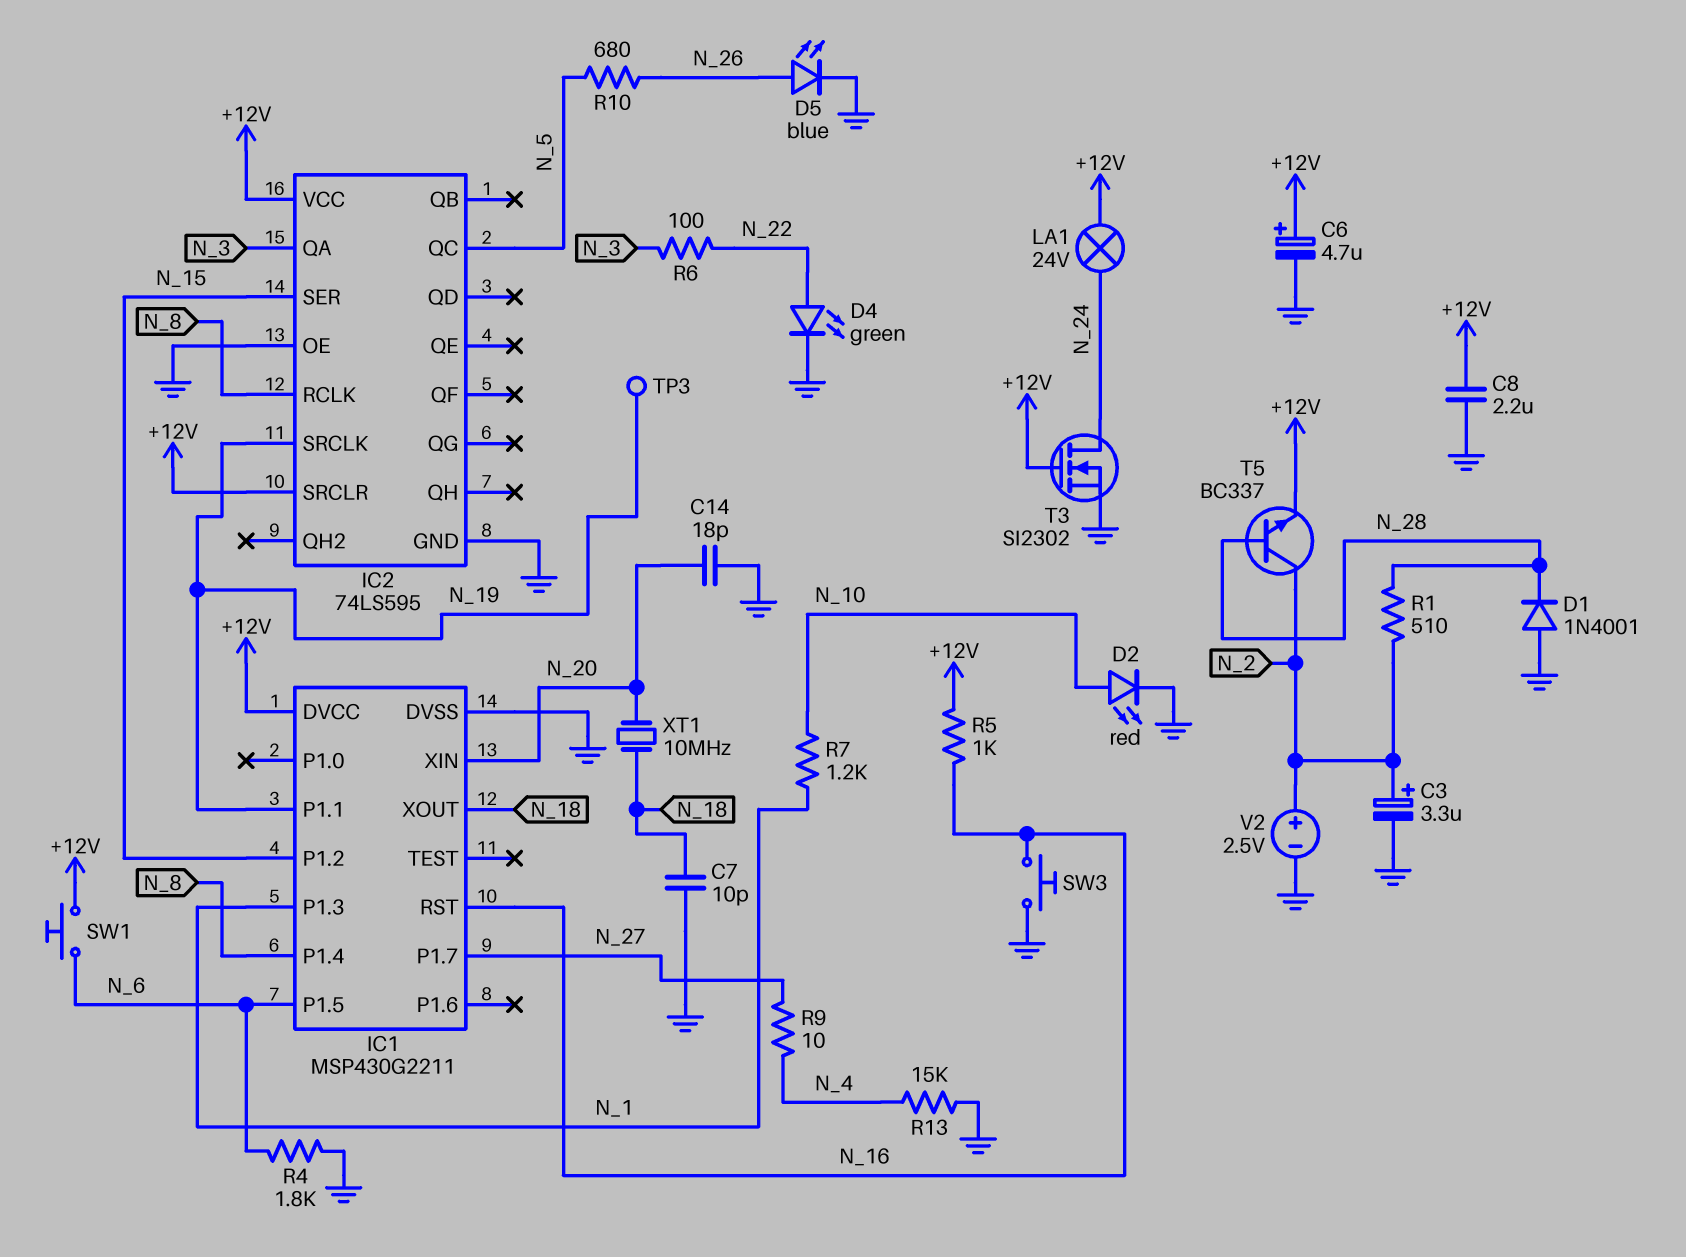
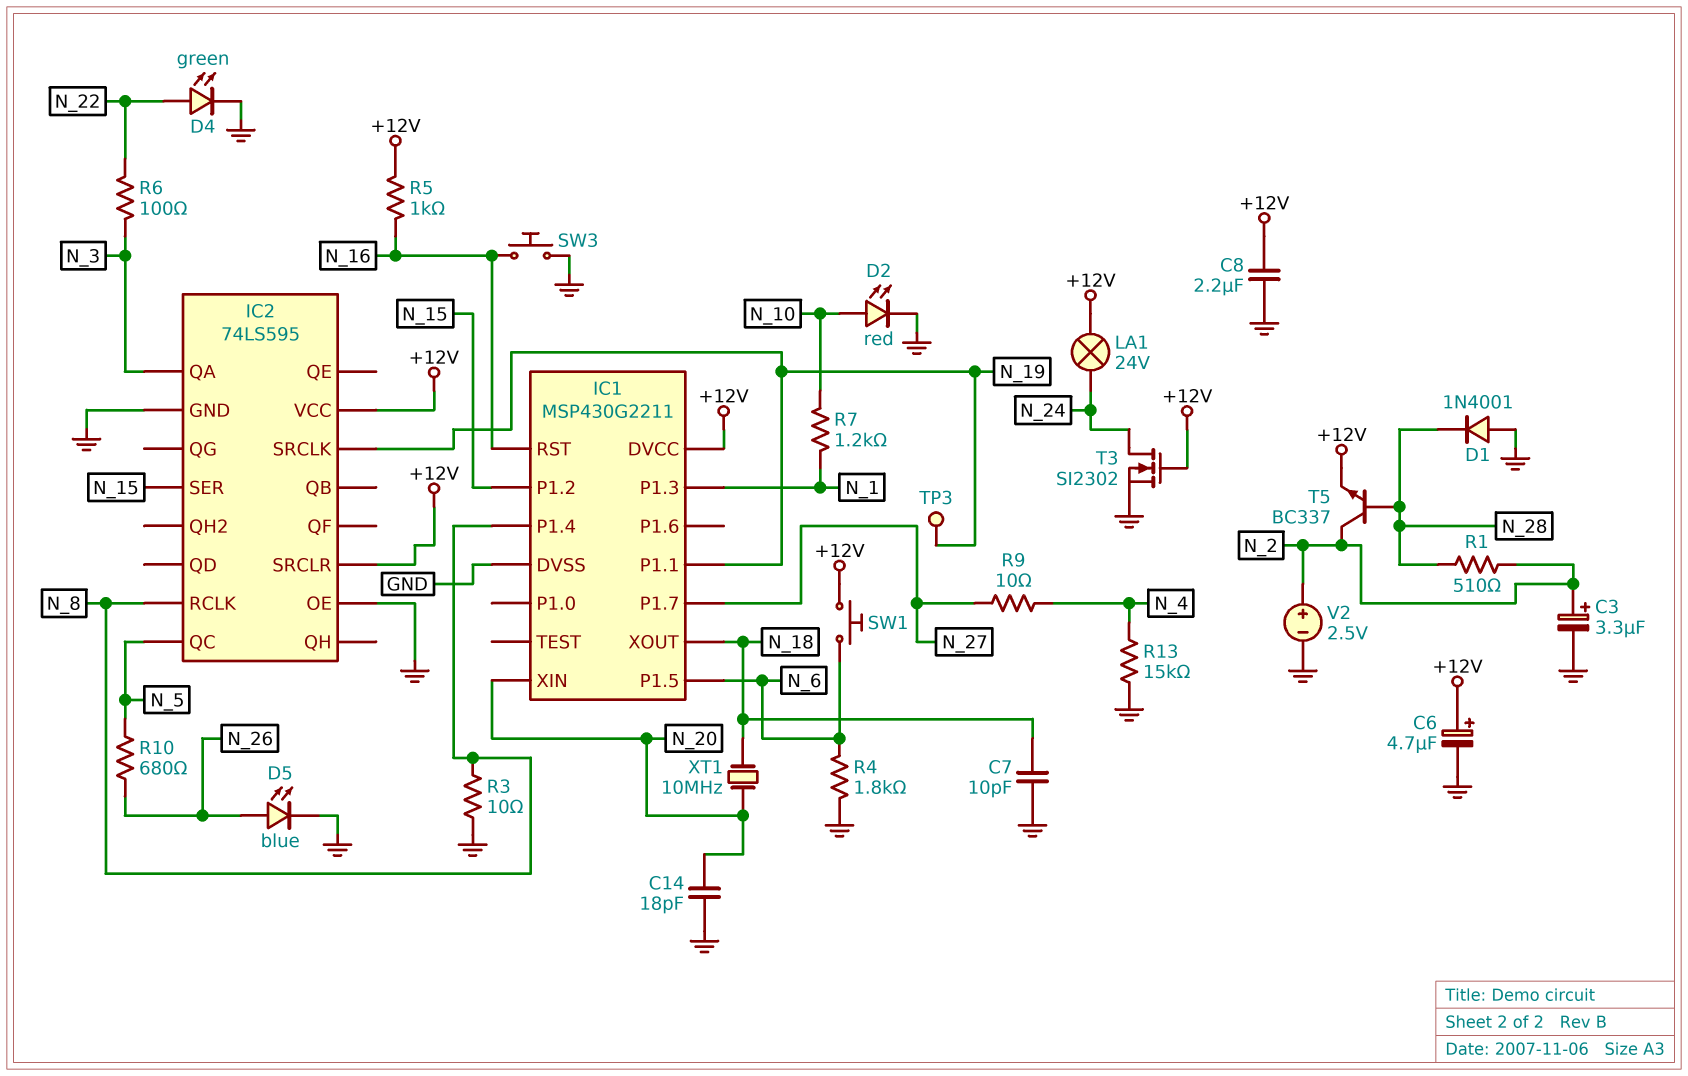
R3: none -> 10 (GND, N_8)

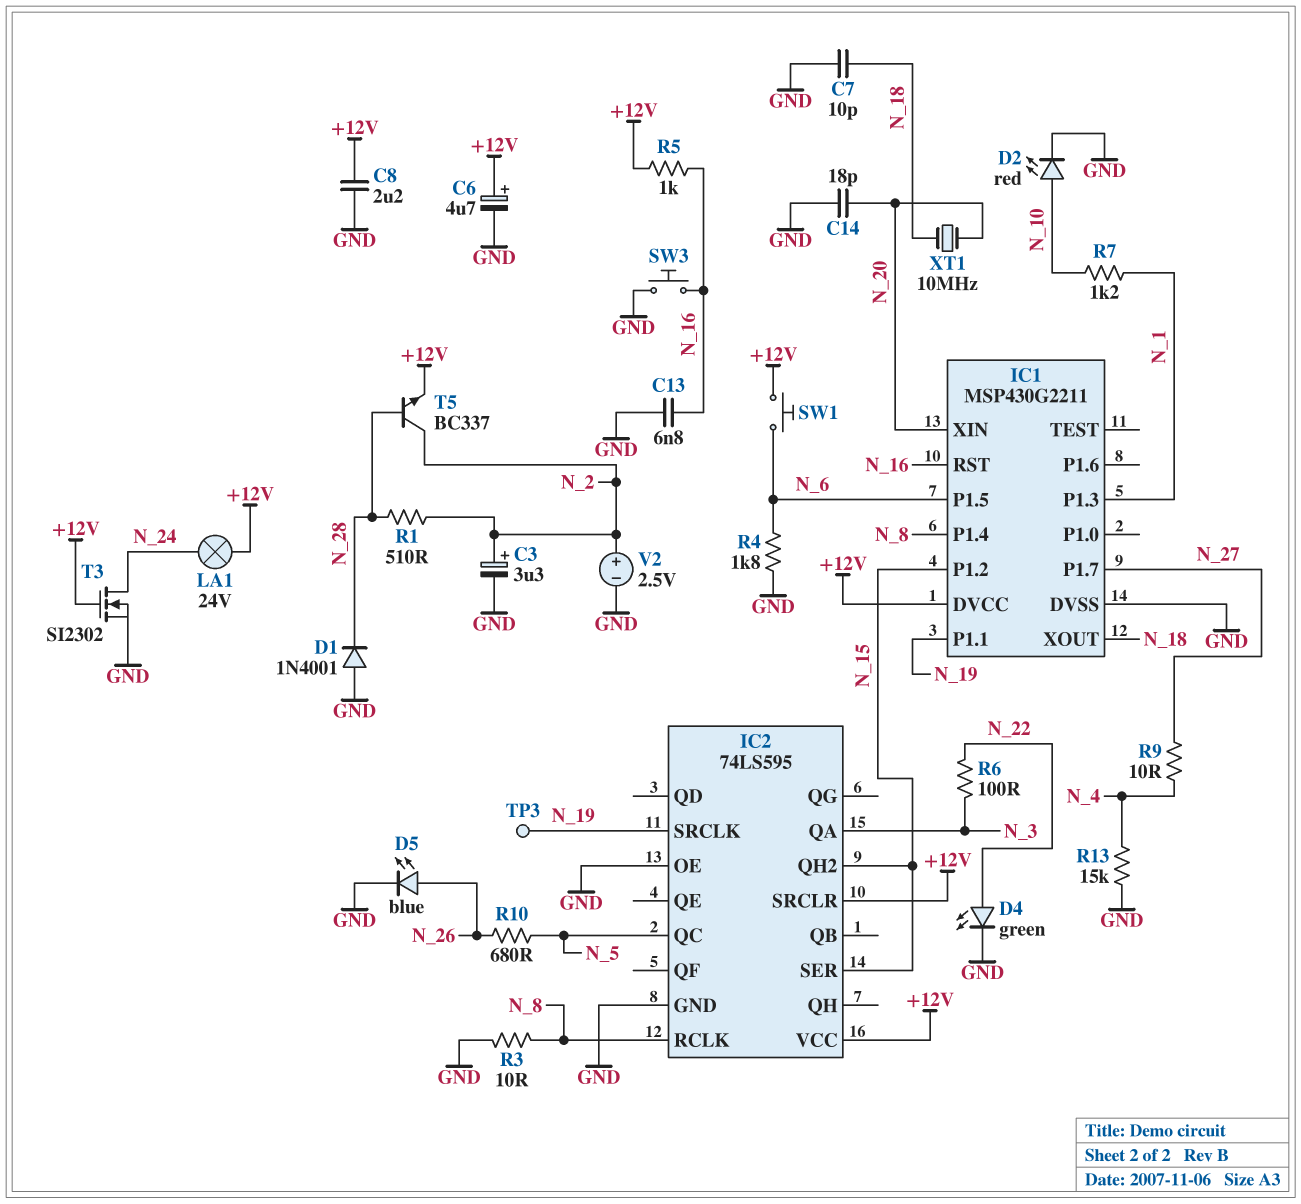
C13: none -> 6.8nF (GND, N_16)
IC2 pin QH2: none -> N_15

